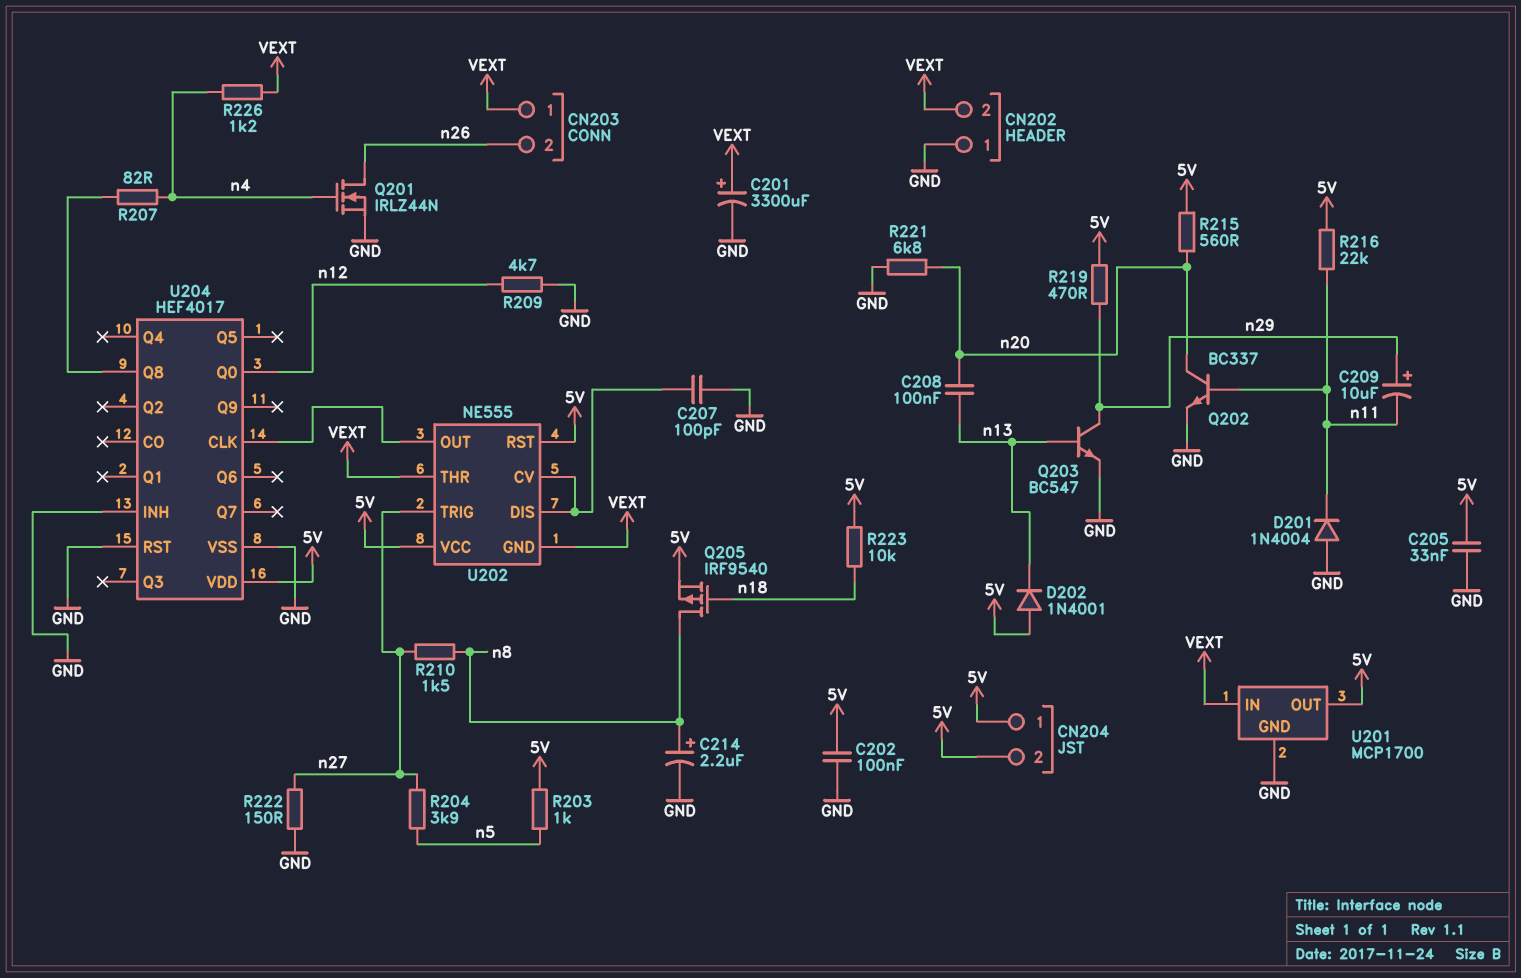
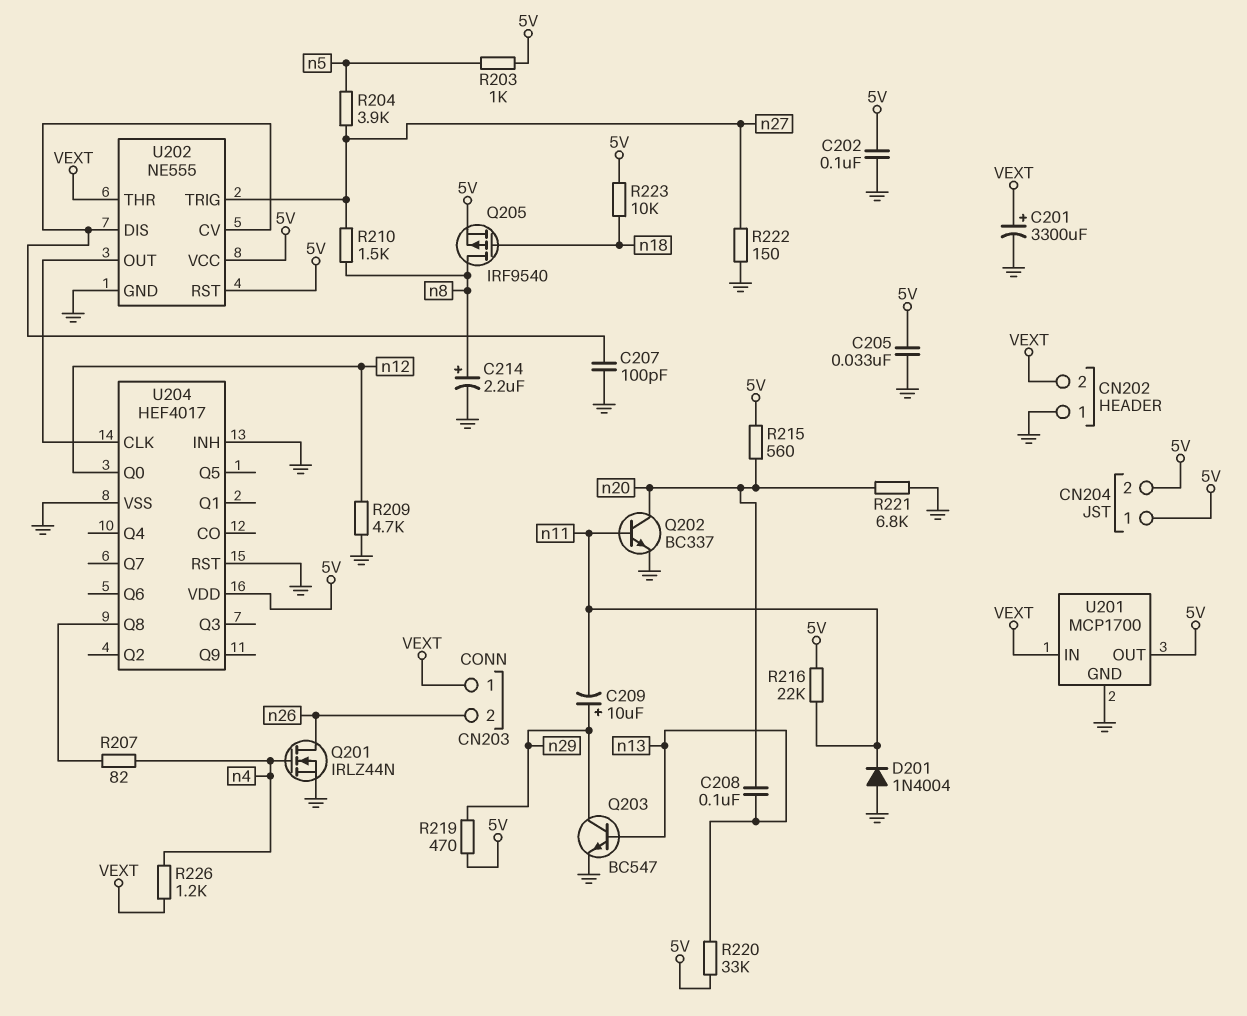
D202: diode 1N4001 (A 5V, K n13) -> none
R220: none -> 33k (5V, n13)
U202 pin GND: VEXT -> GND

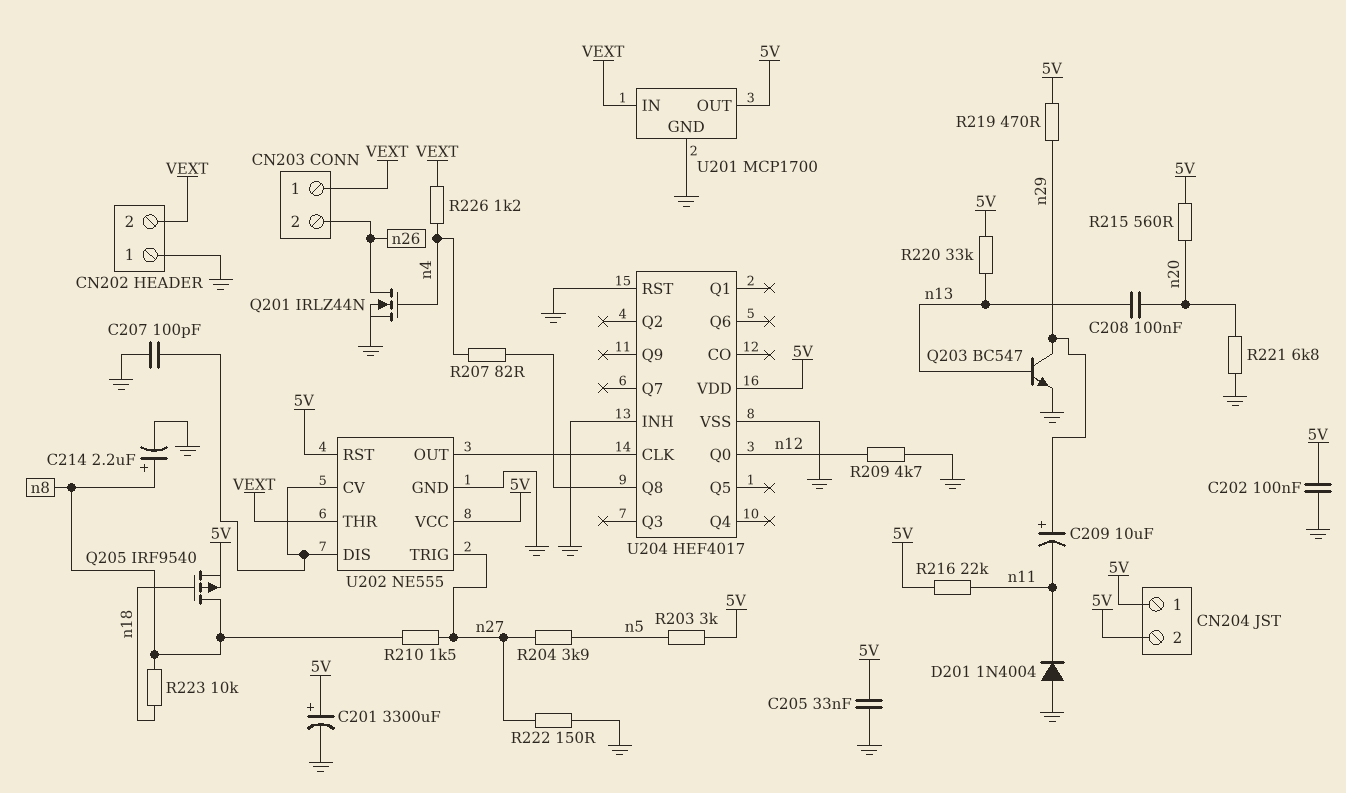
C201: 3300uF (plus VEXT, minus GND) -> 3300uF (plus 5V, minus GND)
Q202: NPN BC337 (B n11, C n20, E GND) -> none
R203: 1k (5V, n5) -> 3k (5V, n5)
R223: 10k (5V, n18) -> 10k (n8, n18)

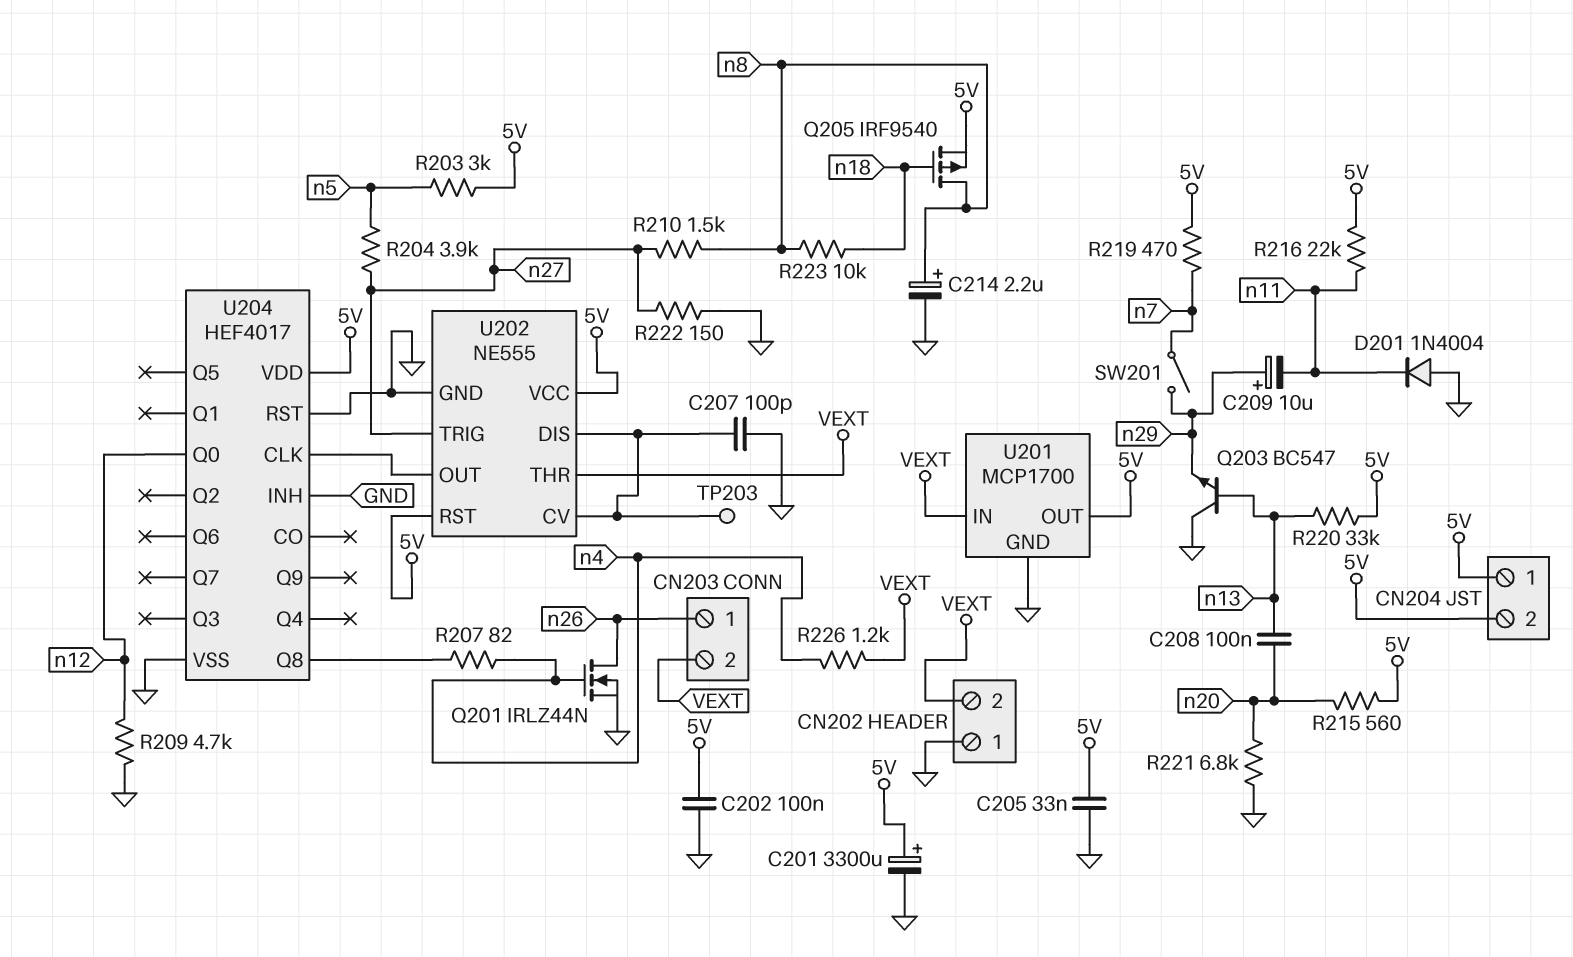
CN203 pin 1: VEXT -> n26
CN203 pin 2: n26 -> VEXT
Q203: NPN BC547 (B n13, C n29, E GND) -> NPN BC547 (B n13, C GND, E n29)
R219: 470 (5V, n29) -> 470 (5V, n7)
SW201: none -> switch (n7, n29)
TP203: none -> test point (U202/CV)

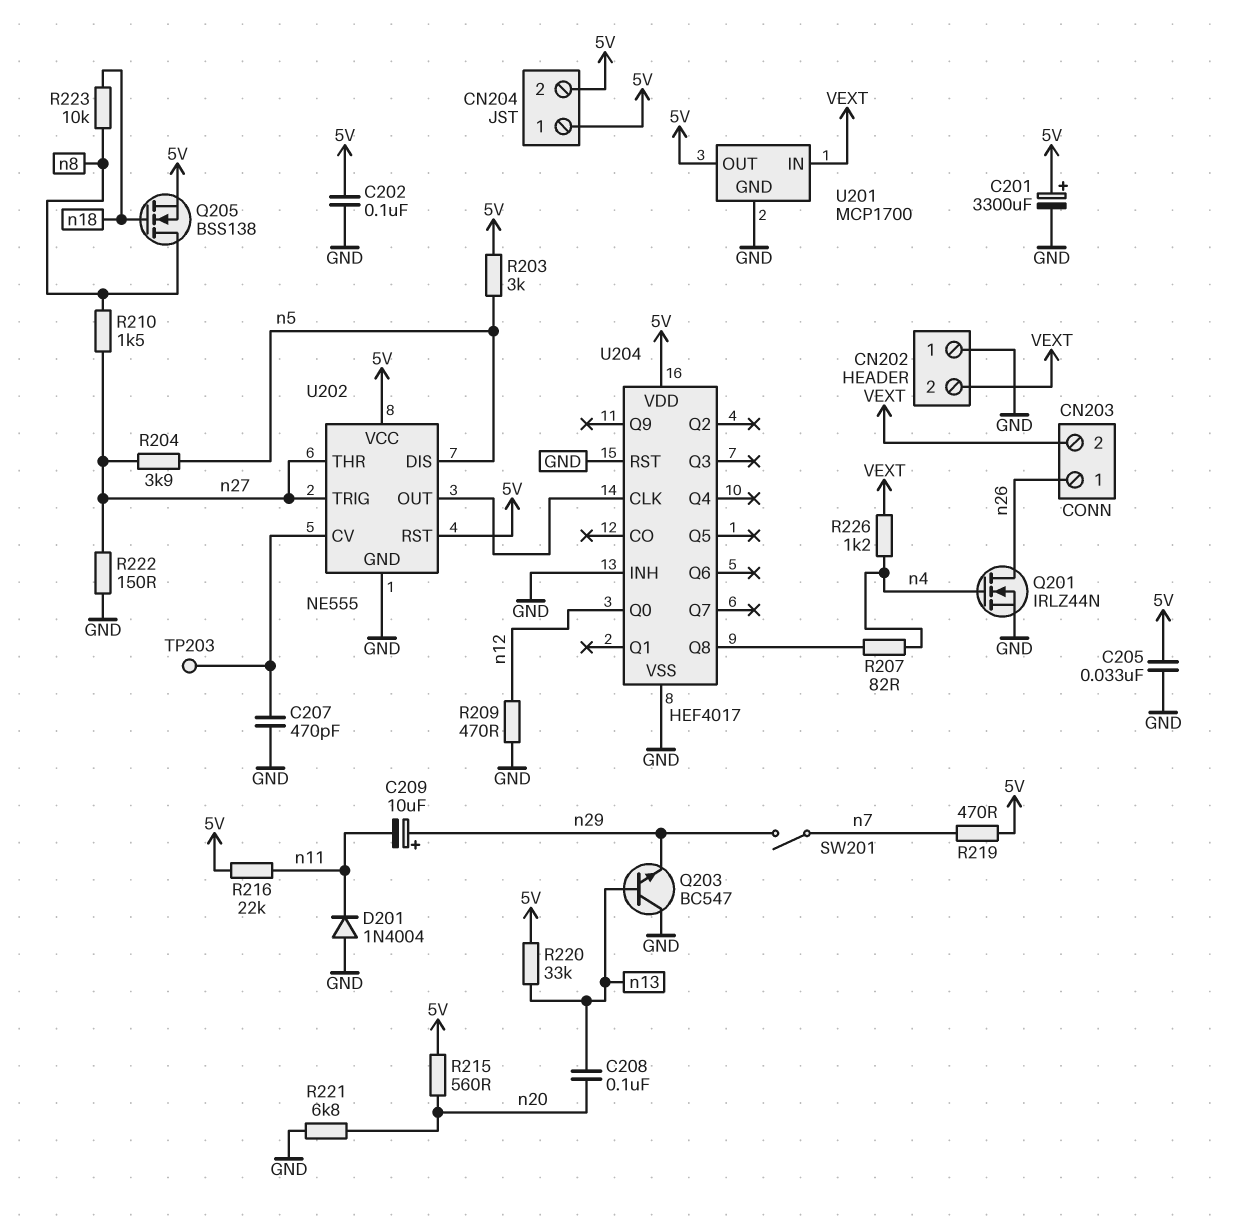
C207: 100pF (GND, U202/CV) -> 470pF (GND, U202/CV)
C214: 2.2uF (plus n8, minus GND) -> none
Q205: PMOS IRF9540 (G n18, D n8, S 5V) -> NMOS BSS138 (G n18, D n8, S 5V)
R209: 4.7k (GND, n12) -> 470 (GND, n12)
U202 pin DIS: U202/CV -> n5
U202 pin THR: VEXT -> n27

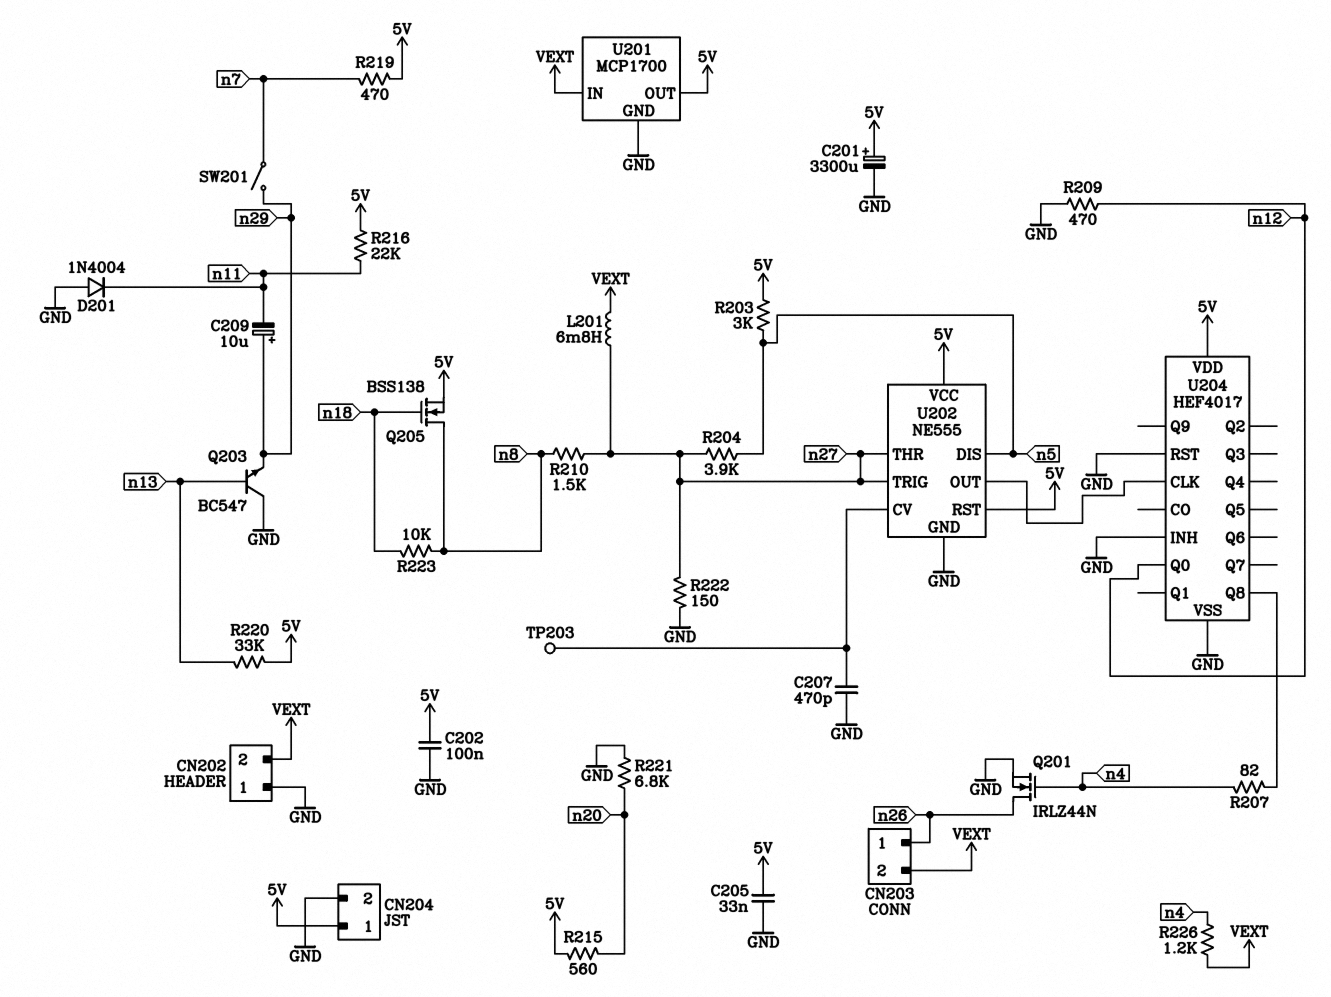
C208: 100nF (n13, n20) -> none
CN204 pin 2: 5V -> GND
L201: none -> 6.8mH (VEXT, n27)

